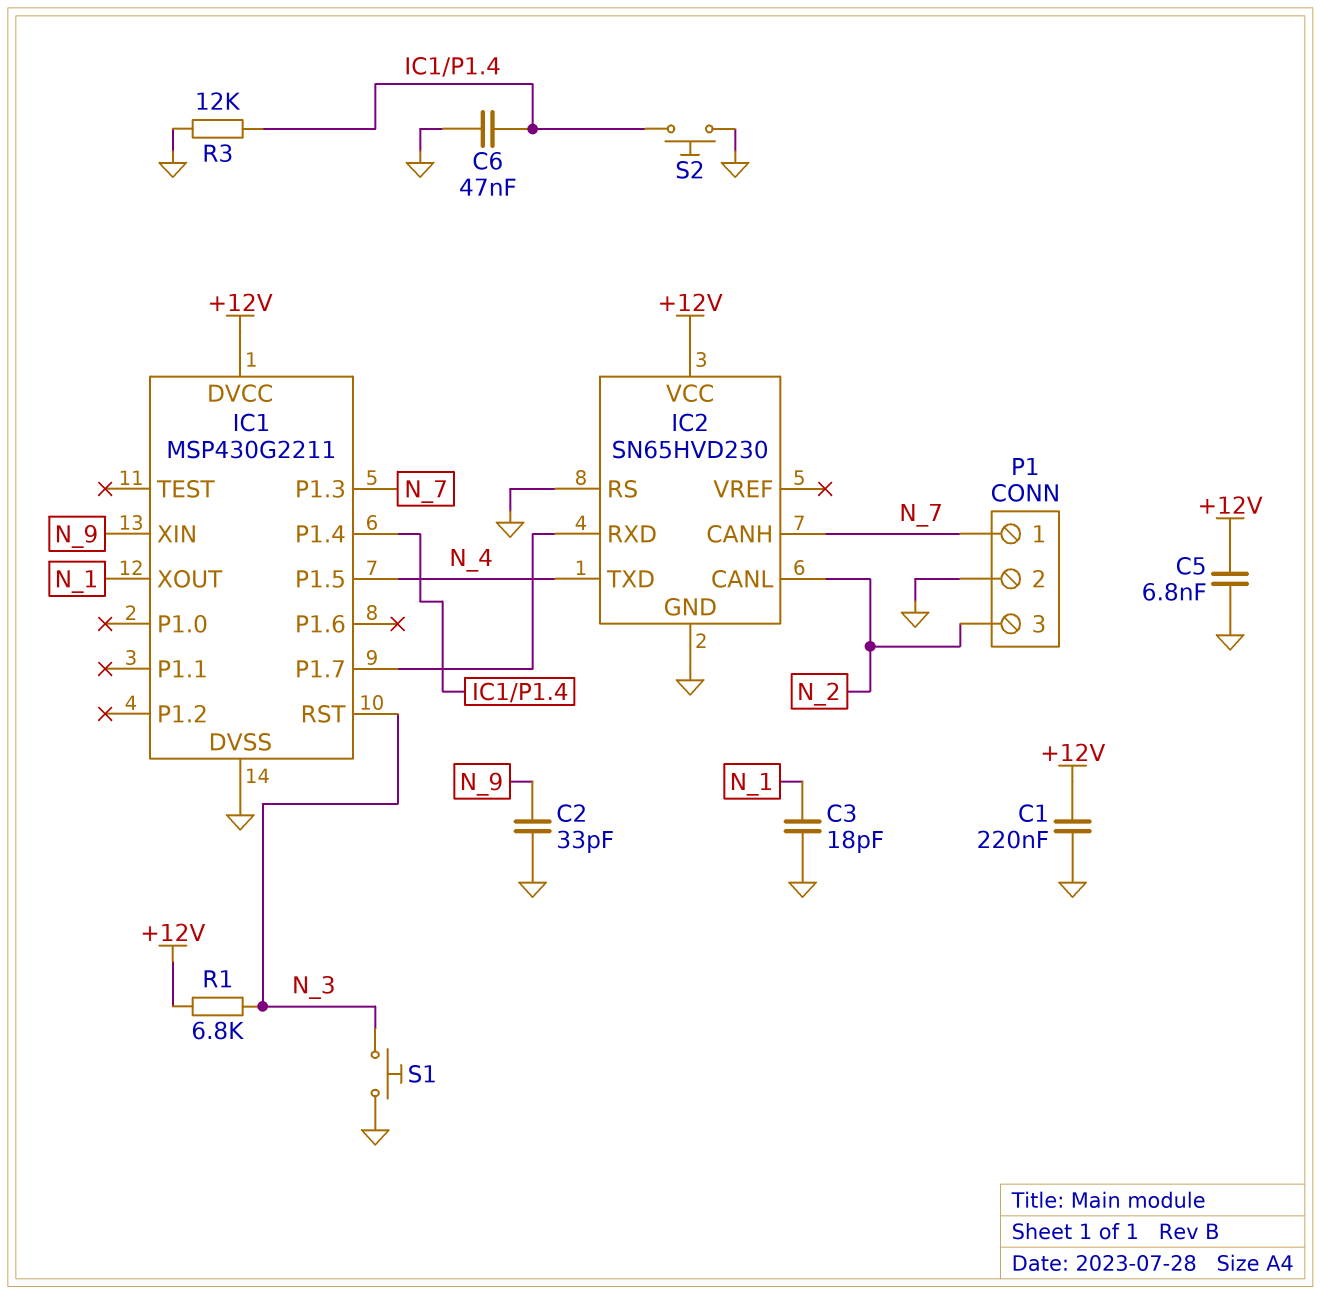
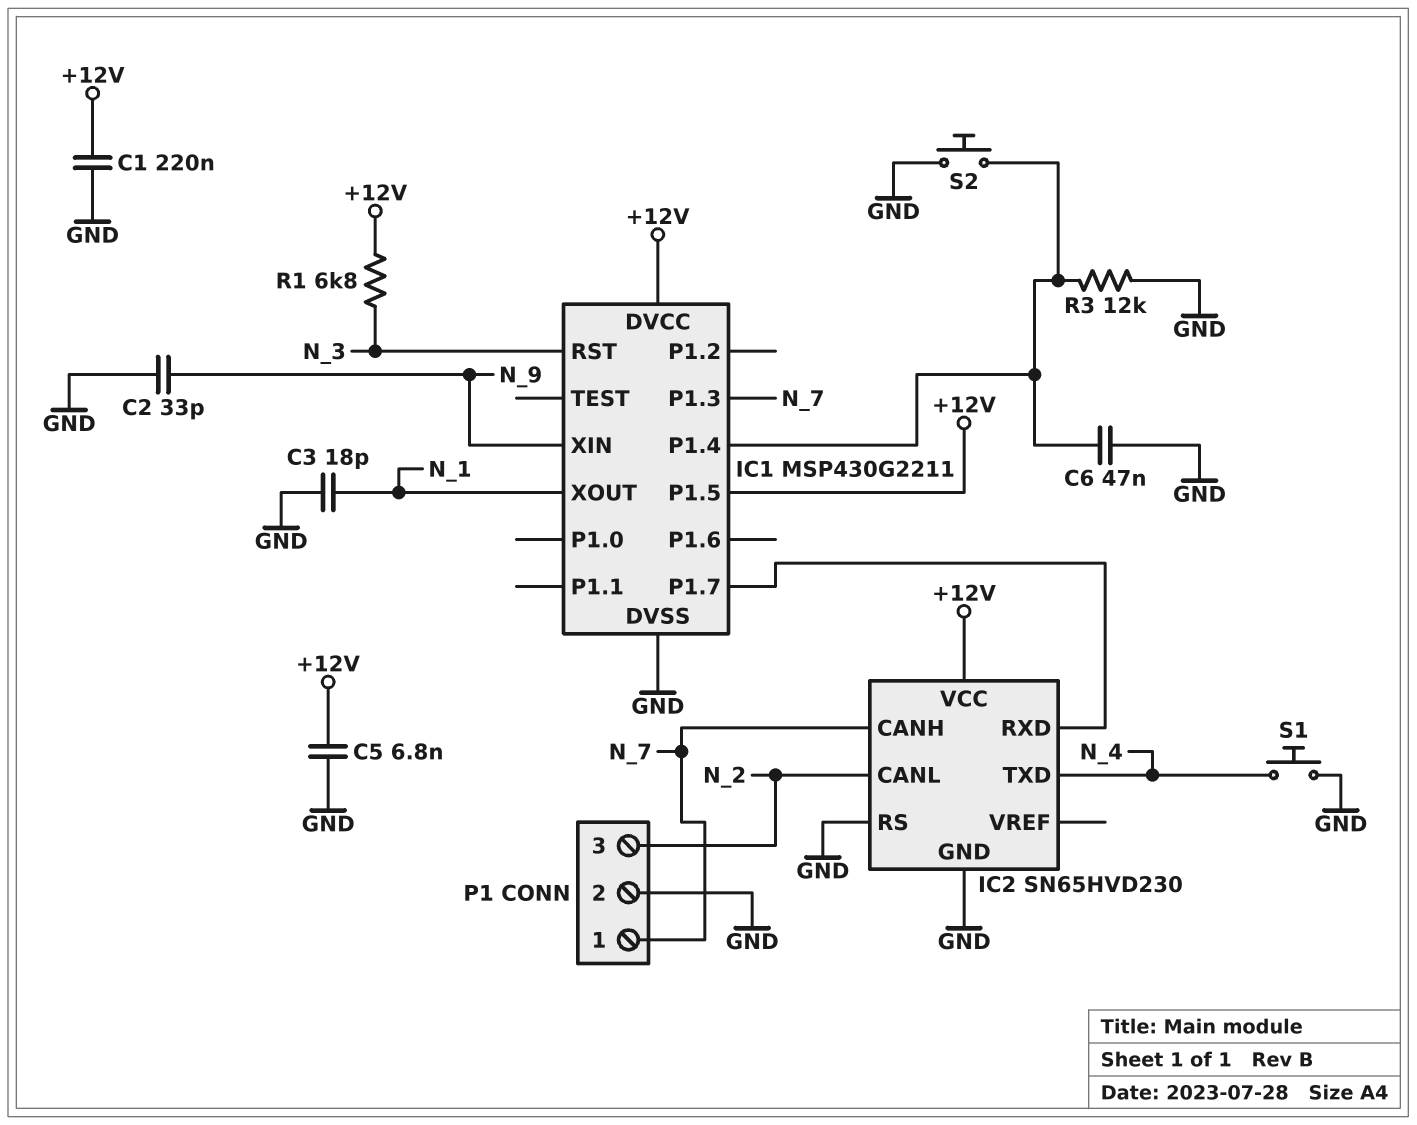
IC1 pin P1.5: N_4 -> +12V
S1: button (GND, N_3) -> button (GND, N_4)

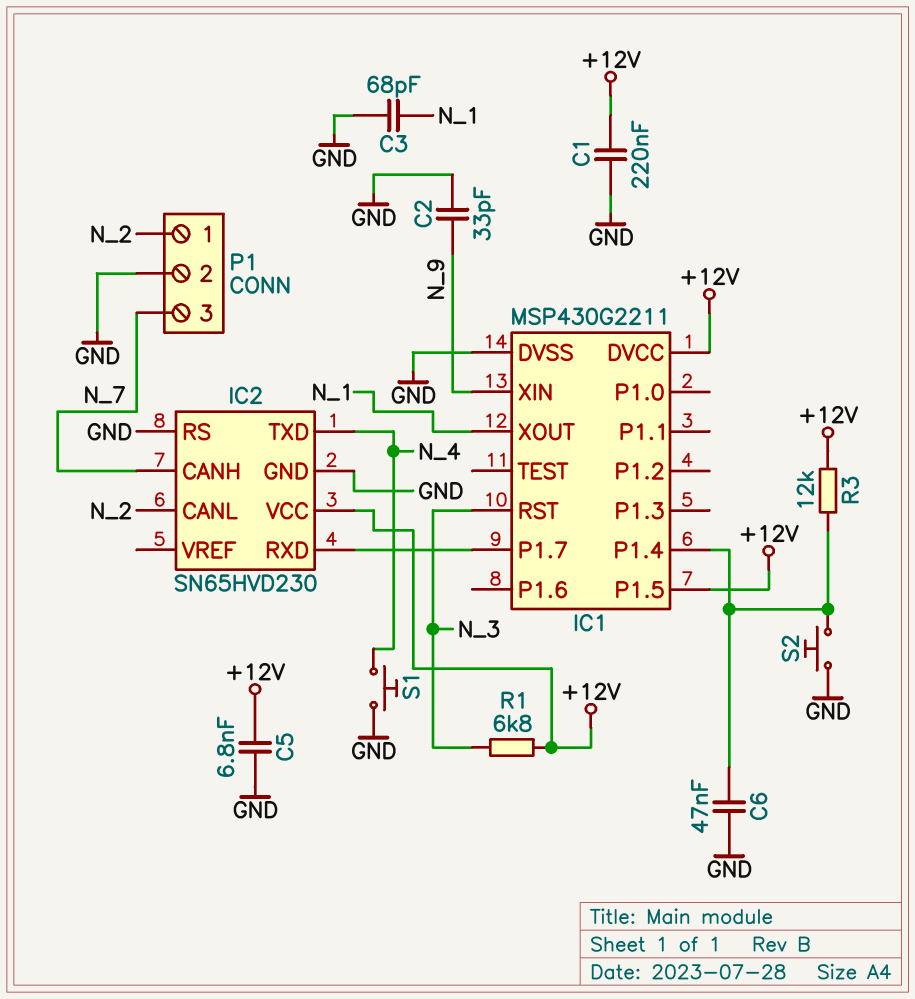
C3: 18pF (GND, N_1) -> 68pF (GND, N_1)
IC1 pin P1.3: N_7 -> none
P1 pin 1: N_7 -> N_2
P1 pin 3: N_2 -> N_7
R3: 12k (GND, IC1/P1.4) -> 12k (+12V, IC1/P1.4)

